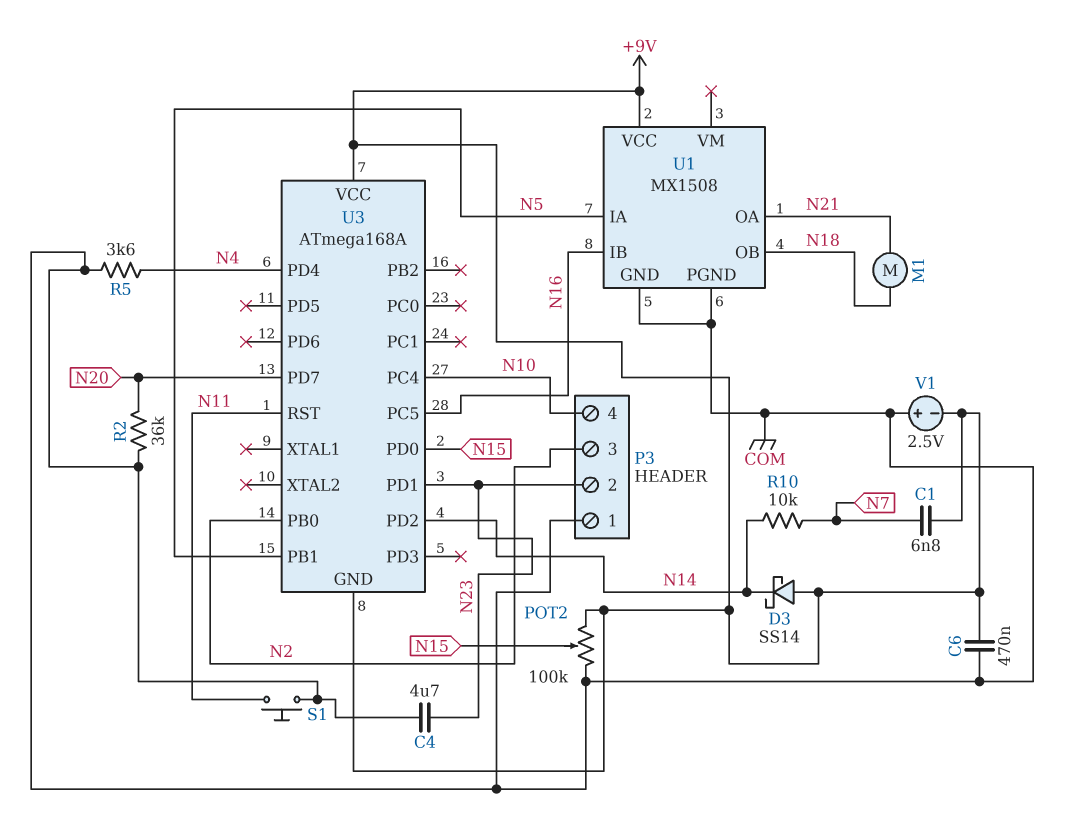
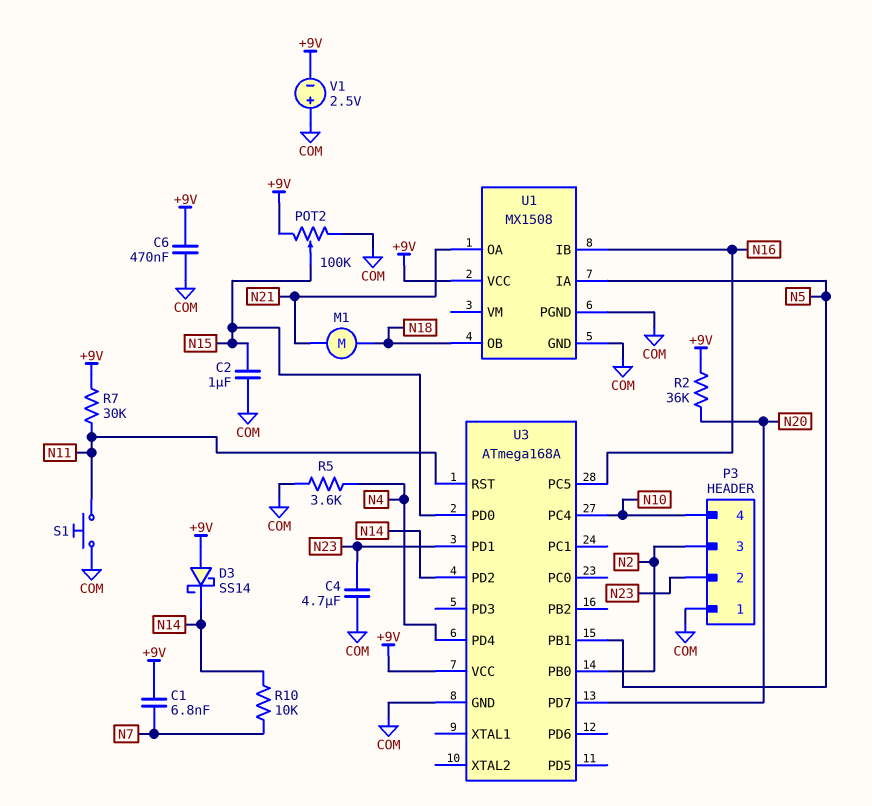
C2: none -> 1uF (COM, N15)
R2: 36k (COM, N20) -> 36k (+9V, N20)
R7: none -> 30k (+9V, N11)
U3 pin GND: +9V -> COM

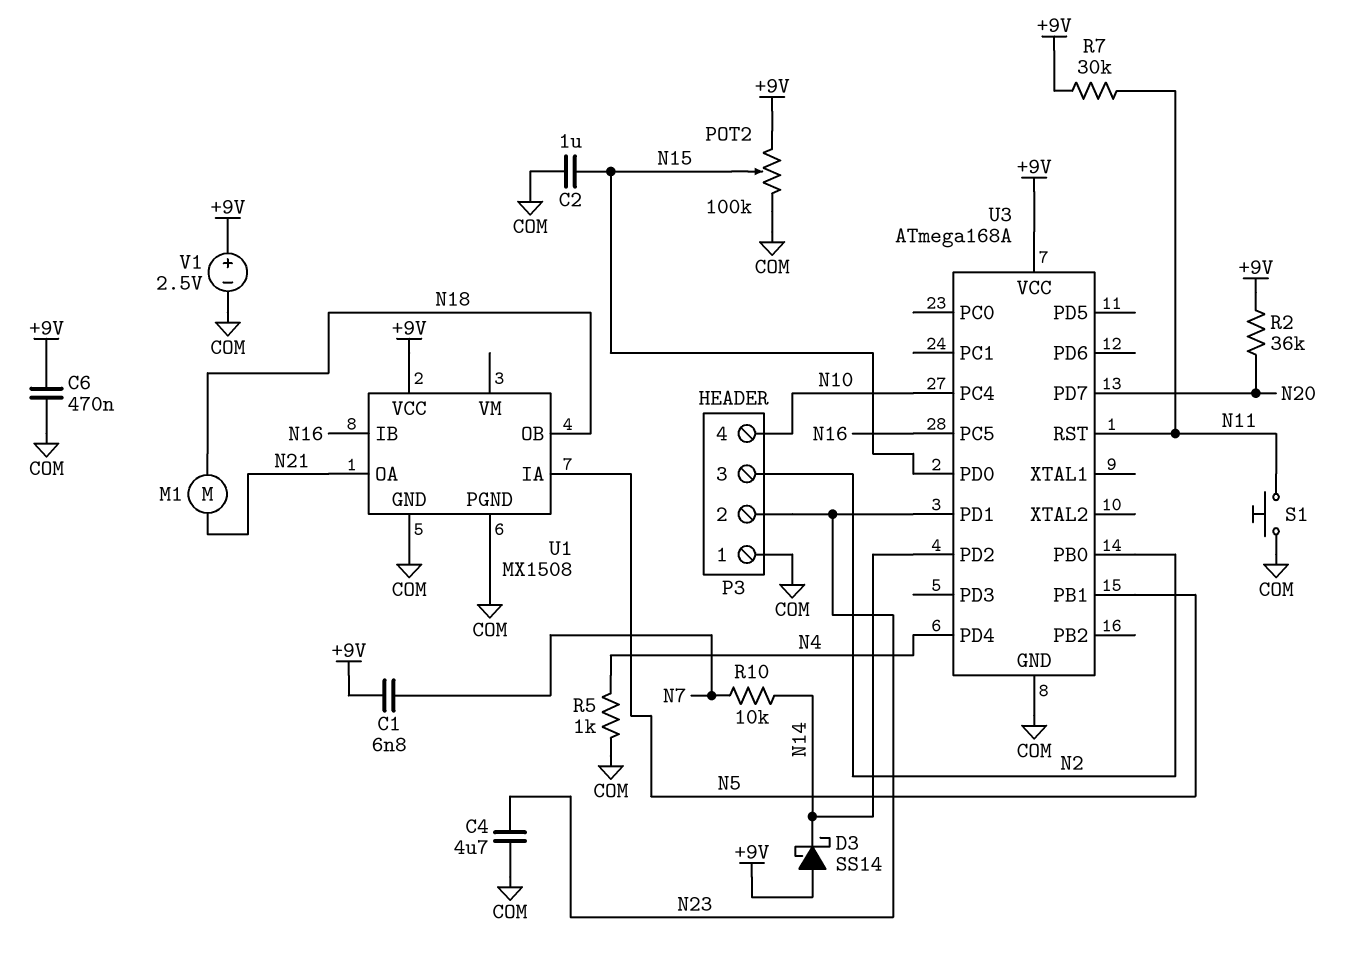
R5: 3.6k (COM, N4) -> 1k (COM, N4)
V1: 2.5V (plus COM, minus +9V) -> 2.5V (plus +9V, minus COM)

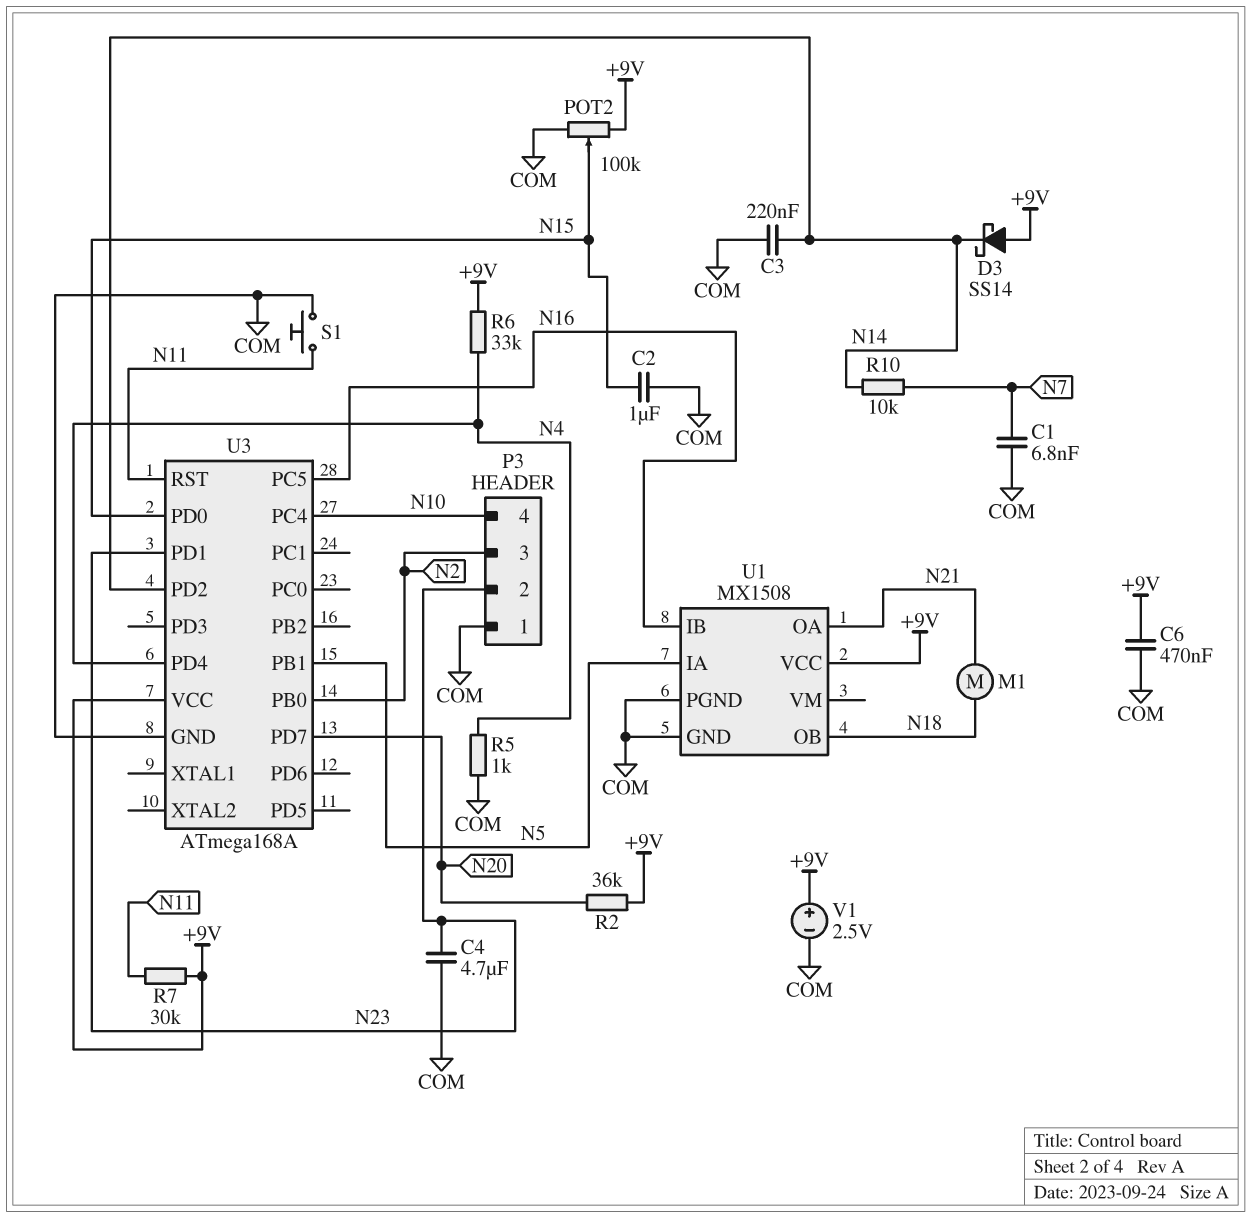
C1: 6.8nF (+9V, N7) -> 6.8nF (COM, N7)
C3: none -> 220nF (COM, N14)
R6: none -> 33k (+9V, N4)

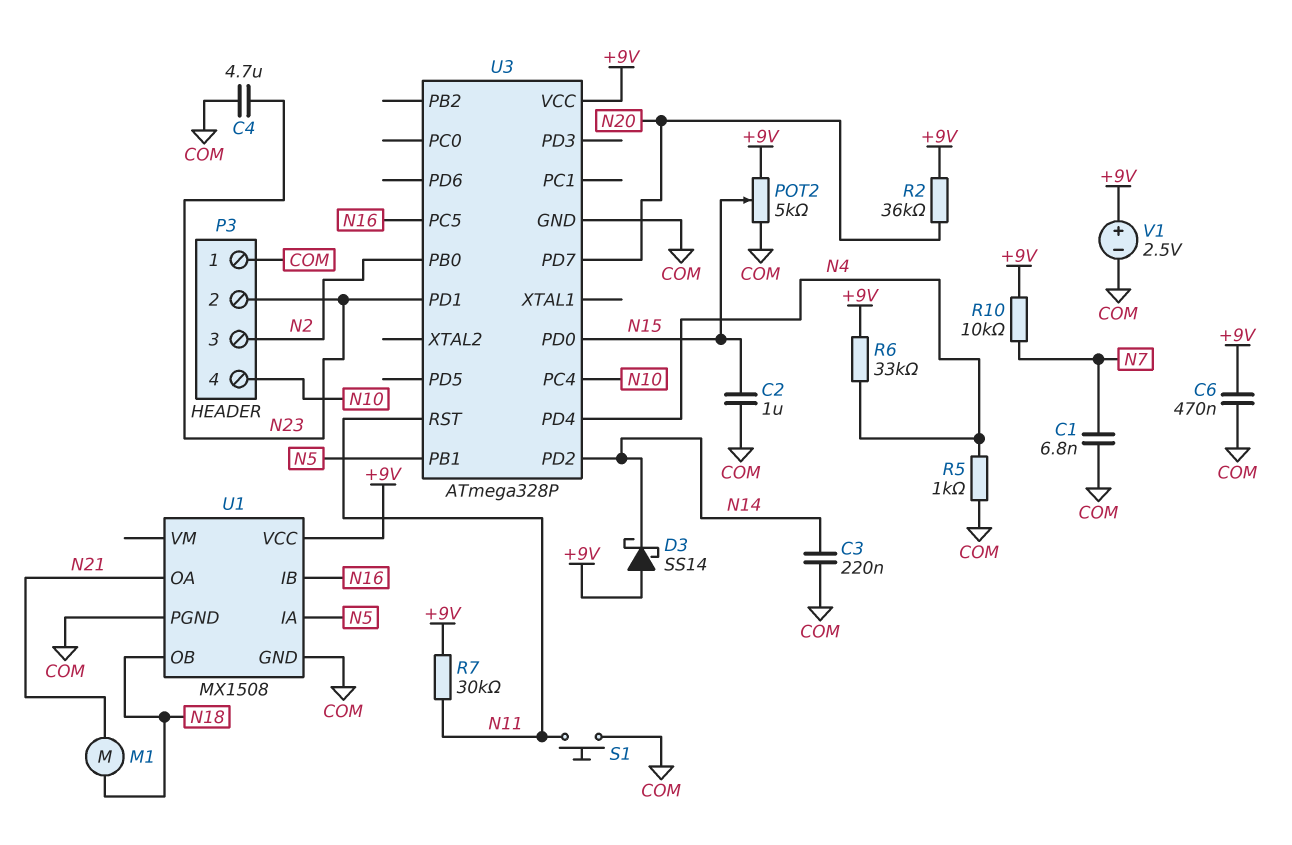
POT2: 100k (+9V, COM, wiper N15) -> 5k (+9V, COM, wiper N15)
R10: 10k (N7, N14) -> 10k (+9V, N7)
U3: ATmega168A -> ATmega328P

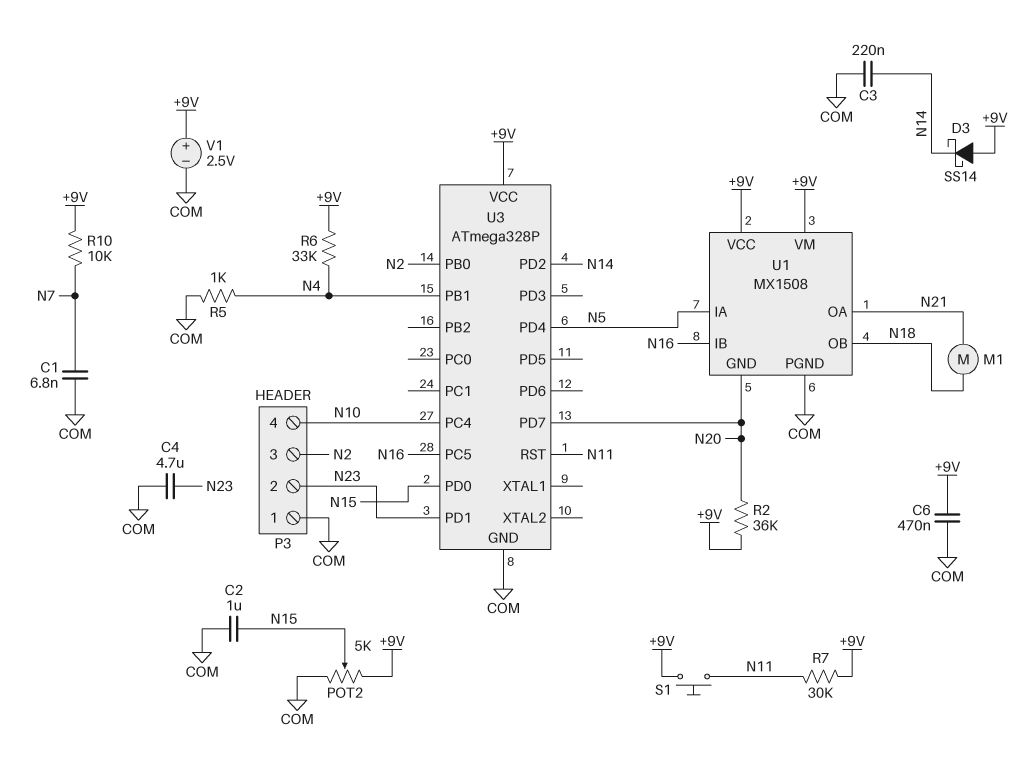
S1: button (COM, N11) -> button (+9V, N11)
U1 pin GND: COM -> N20
U1 pin VM: none -> +9V
U3 pin PB1: N5 -> N4
U3 pin PD4: N4 -> N5

